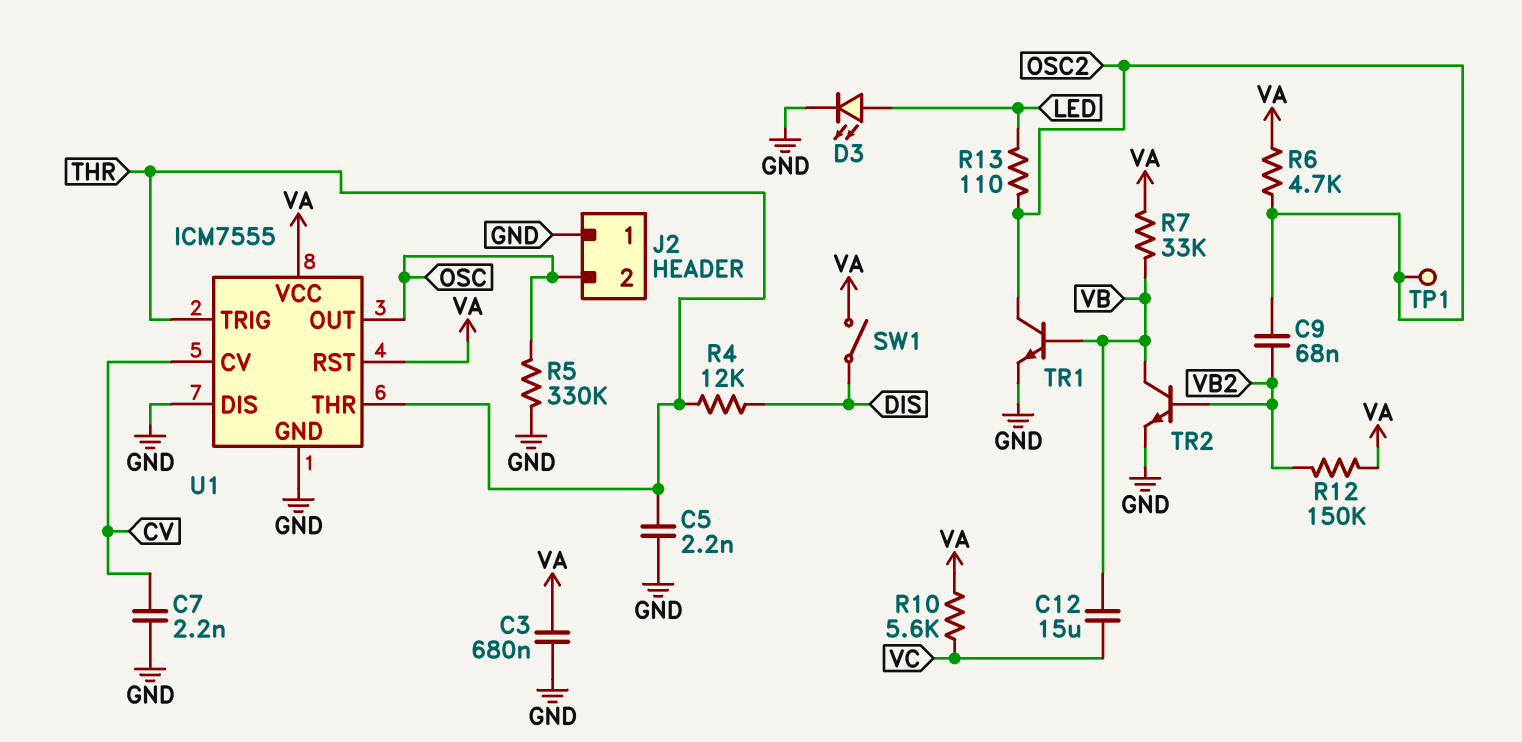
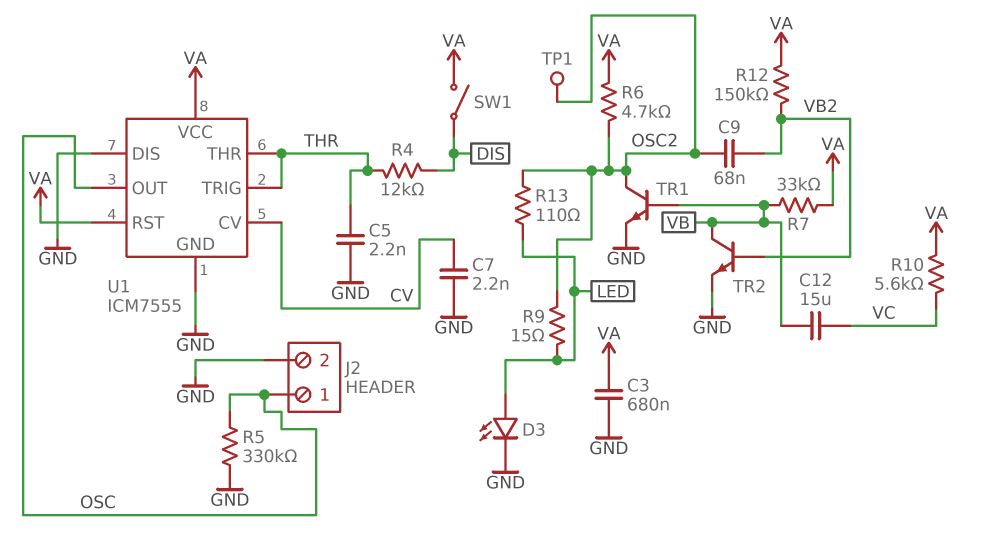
J2 pin 1: GND -> OSC
J2 pin 2: OSC -> GND
R9: none -> 15 (LED, OSC2)

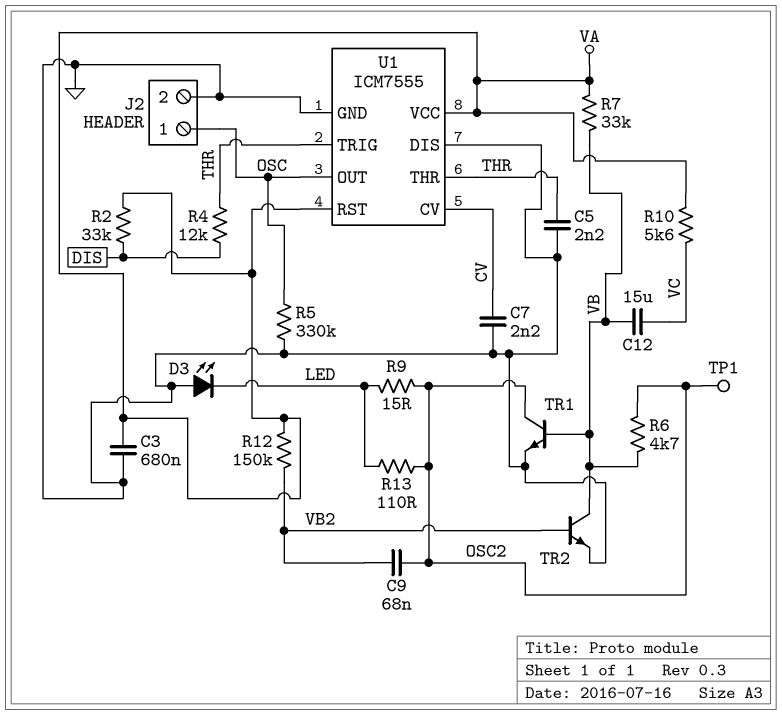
D3: LED (A LED, K GND) -> LED (A GND, K LED)
R2: none -> 33k (DIS, VA)
R6: 4.7k (OSC2, VA) -> 4.7k (OSC2, VB)
SW1: switch (DIS, VA) -> none

